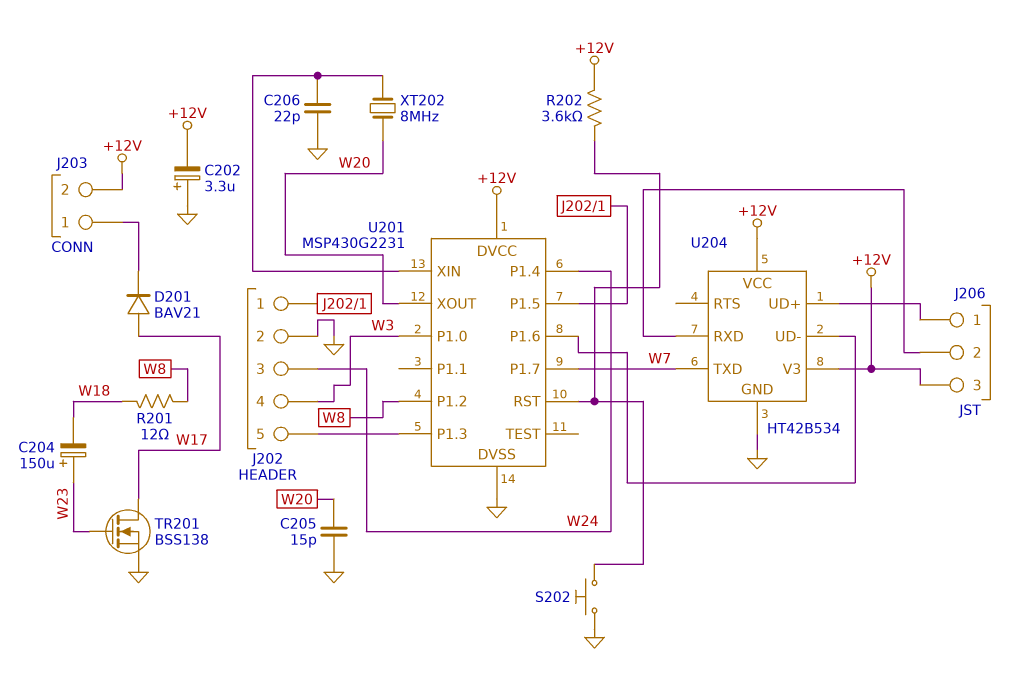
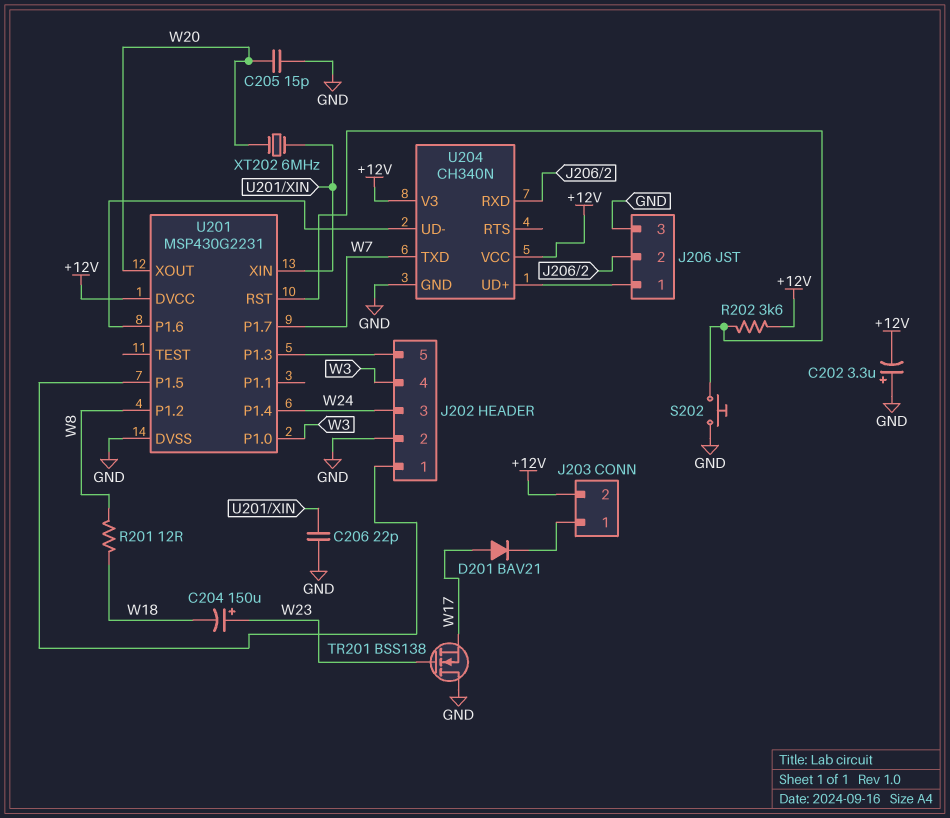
J206 pin 3: +12V -> GND
TR201: NMOS BSS138 (G W23, D W17, S GND) -> NMOS BSS138 (G W23, D GND, S W17)
U204: HT42B534 -> CH340N
XT202: 8MHz (U201/XIN, W20) -> 6MHz (U201/XIN, W20)

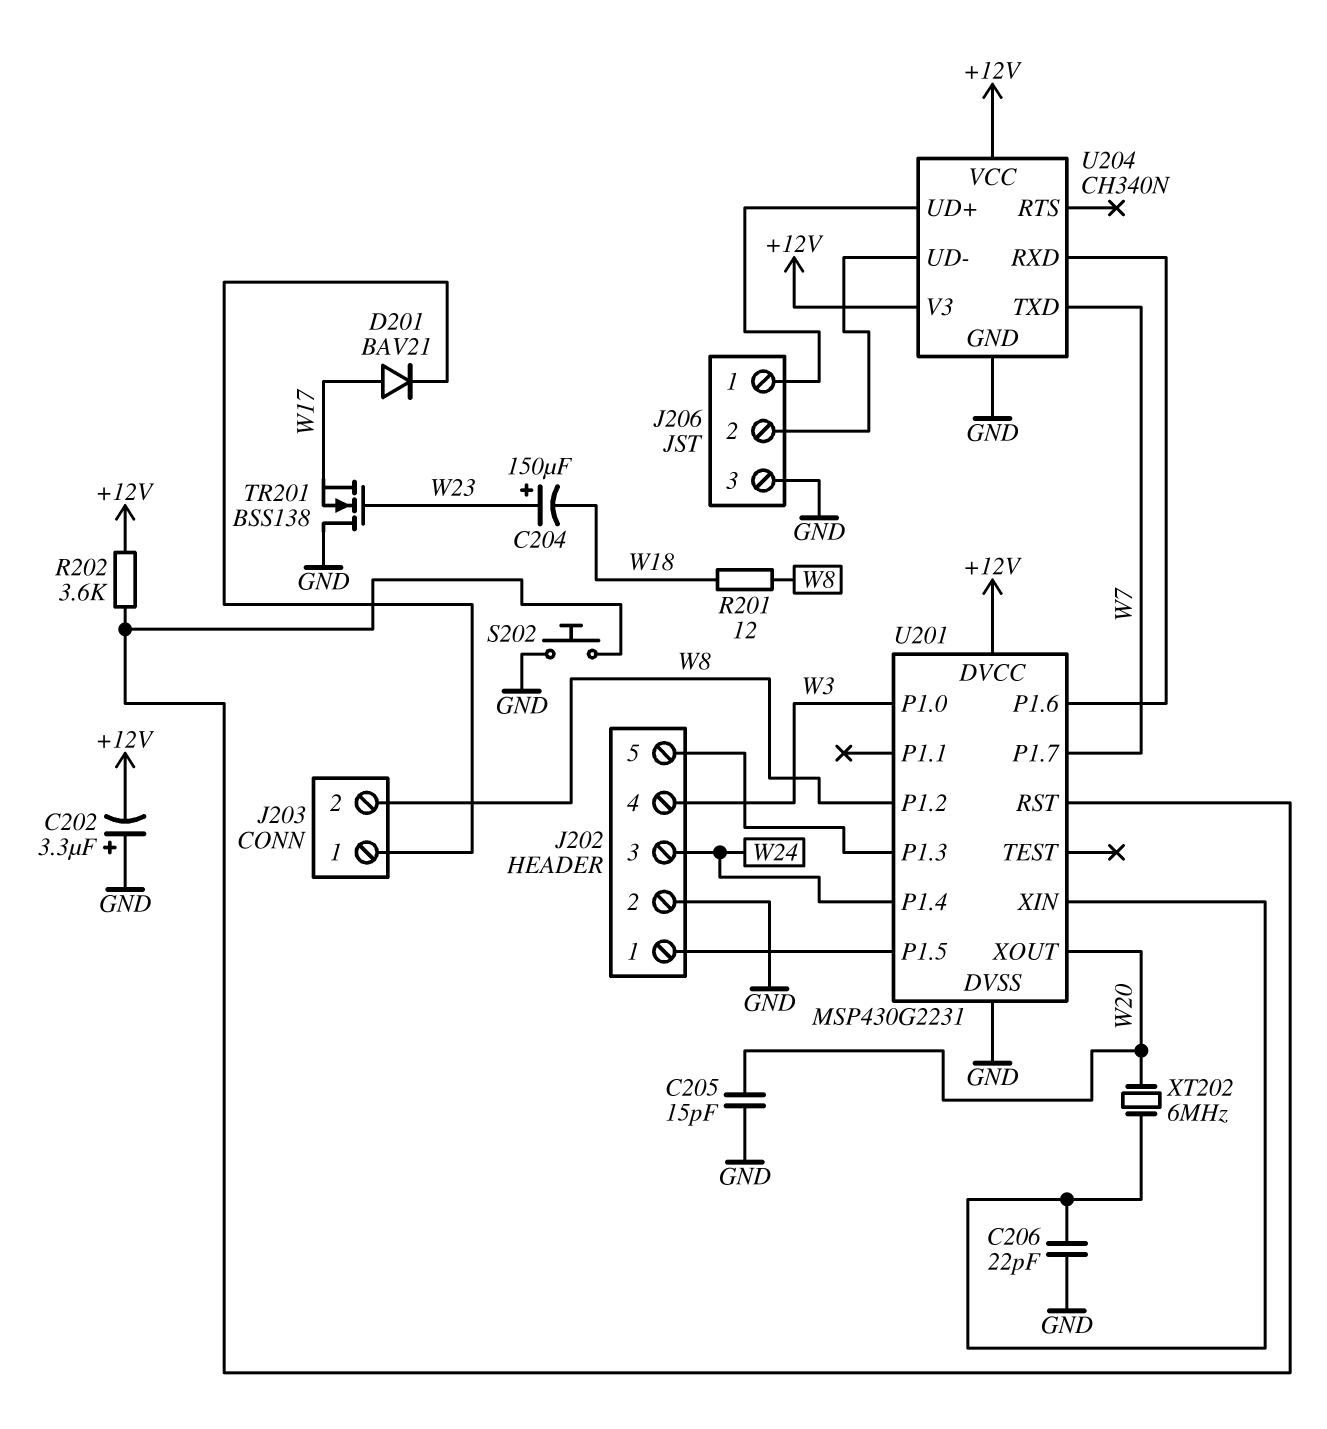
J203 pin 2: +12V -> W8
U204 pin RXD: J206/2 -> U201/P1.6
U204 pin UD-: U201/P1.6 -> J206/2

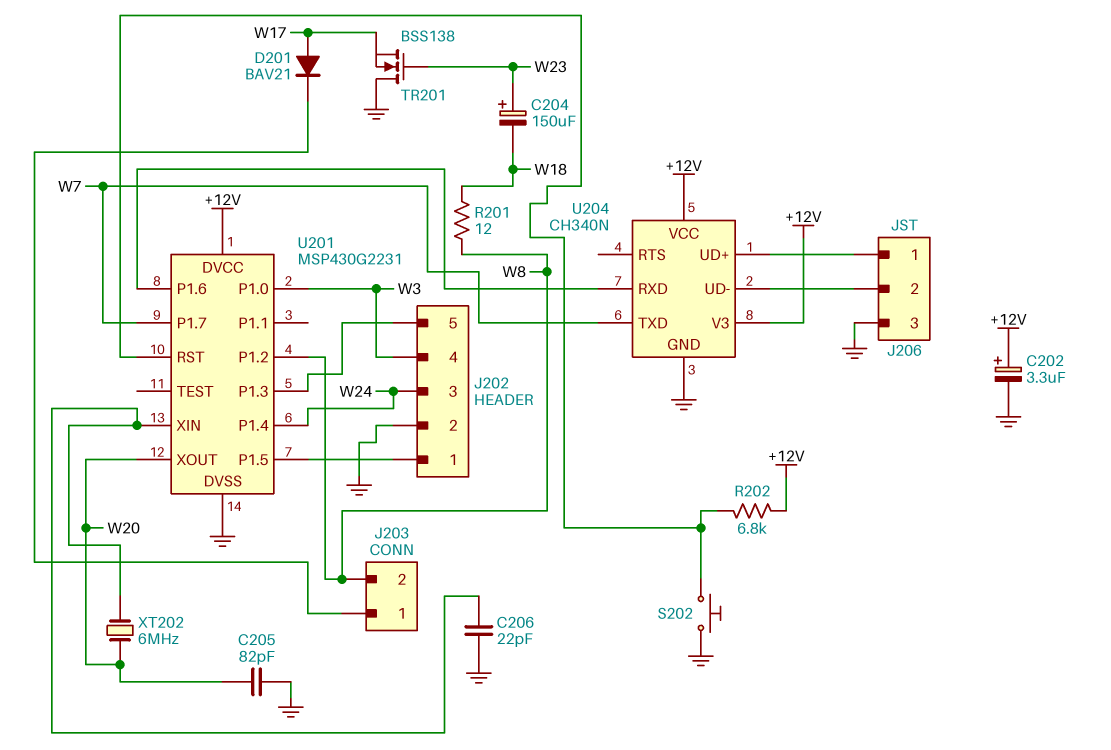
C202: 3.3uF (plus GND, minus +12V) -> 3.3uF (plus +12V, minus GND)
C205: 15pF (GND, W20) -> 82pF (GND, W20)
R202: 3.6k (+12V, U201/RST) -> 6.8k (+12V, U201/RST)

